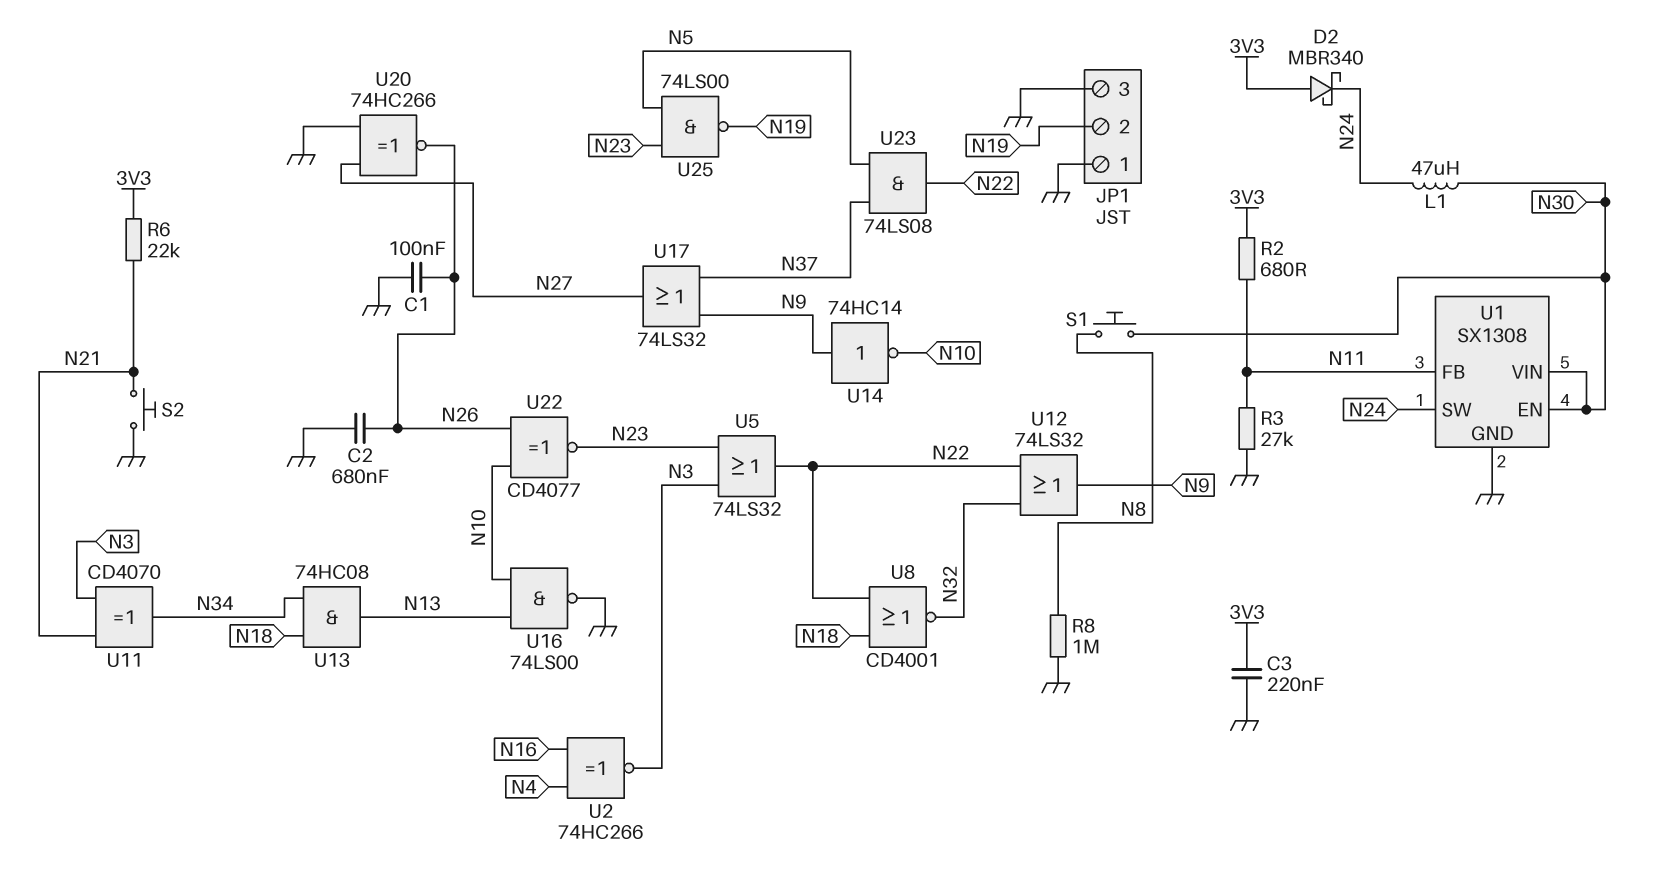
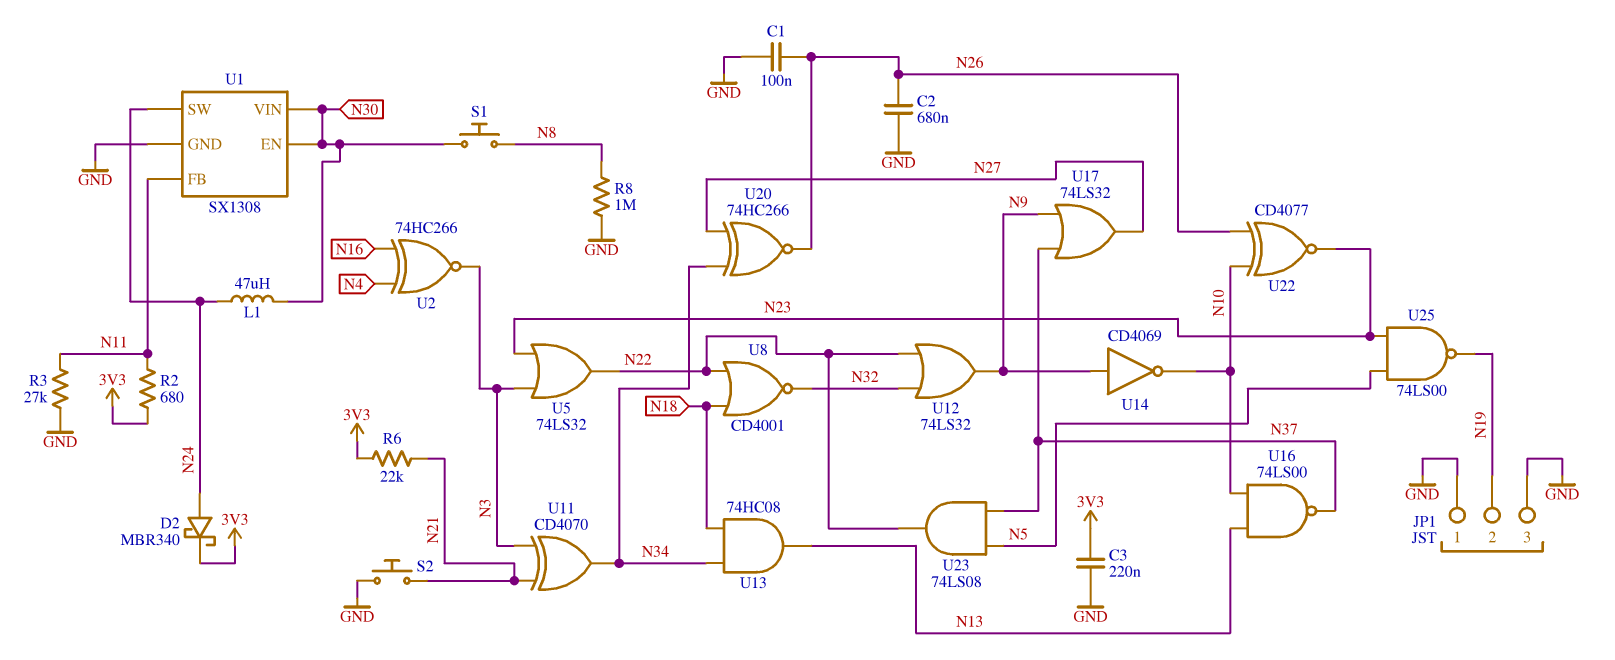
D2: schottky MBR340 (A 3V3, K N24) -> schottky MBR340 (A N24, K 3V3)
U14: NOT 74HC14 (in N9, out N10) -> NOT CD4069 (in N9, out N10)
U16: NAND 74LS00 (in N10, in N13, out GND) -> NAND 74LS00 (in N10, in N13, out N37)
U20: XNOR 74HC266 (in GND, in N27, out N26) -> XNOR 74HC266 (in N27, in N34, out N26)

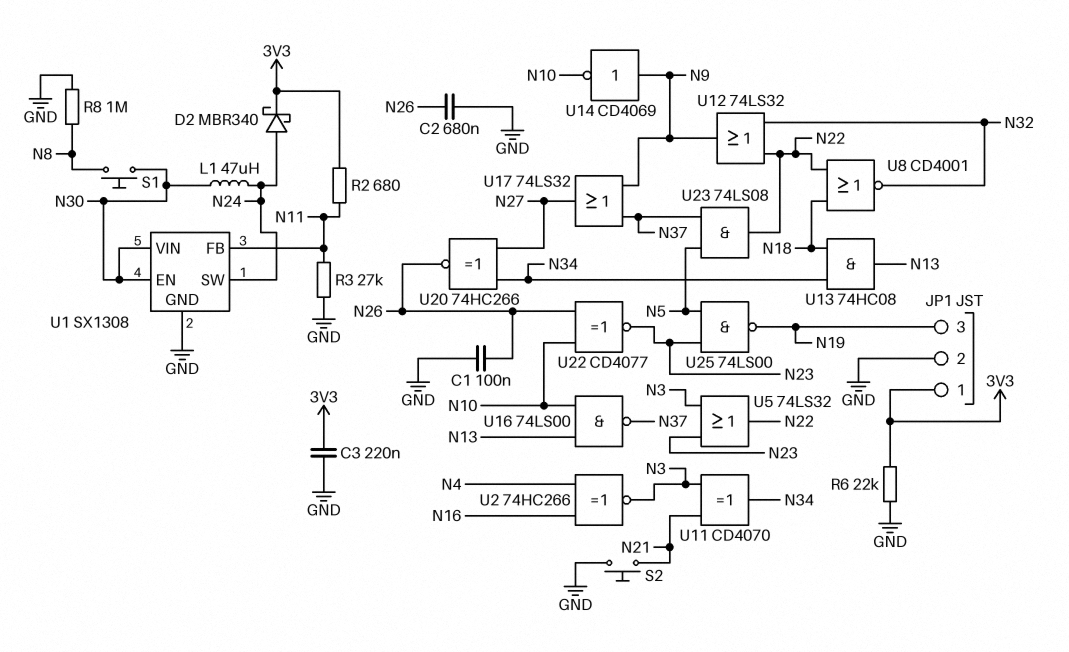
JP1 pin 1: GND -> 3V3
JP1 pin 2: N19 -> GND
JP1 pin 3: GND -> N19
R6: 22k (3V3, N21) -> 22k (3V3, GND)

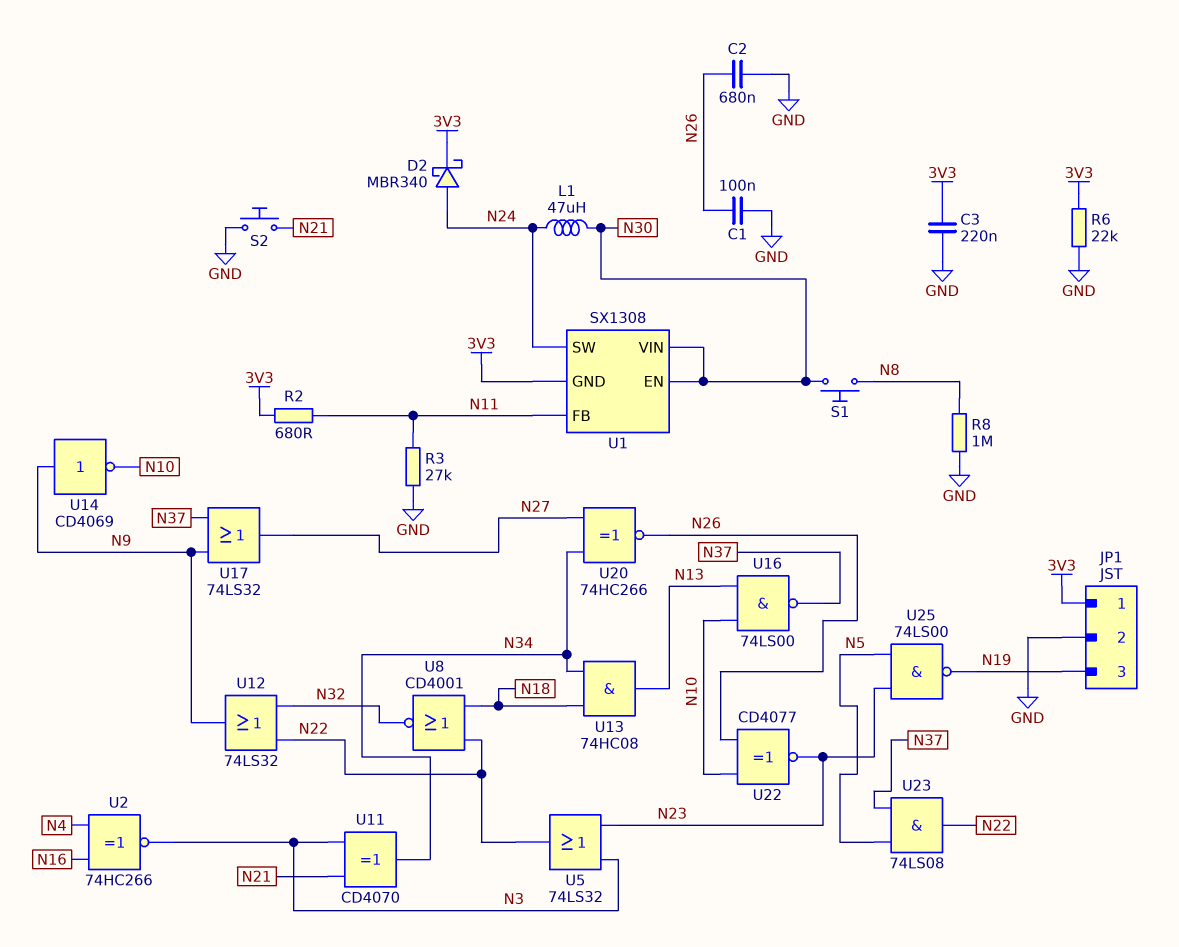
U1 pin GND: GND -> 3V3

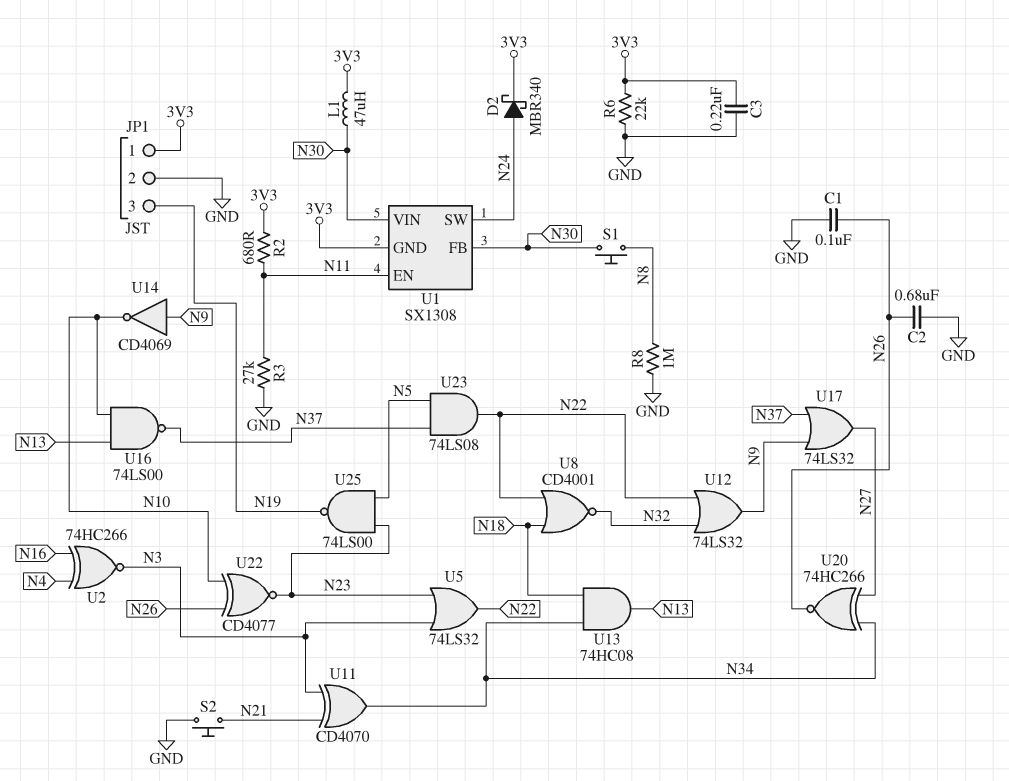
L1: 47uH (N24, N30) -> 47uH (3V3, N30)
U1 pin EN: N30 -> N11
U1 pin FB: N11 -> N30

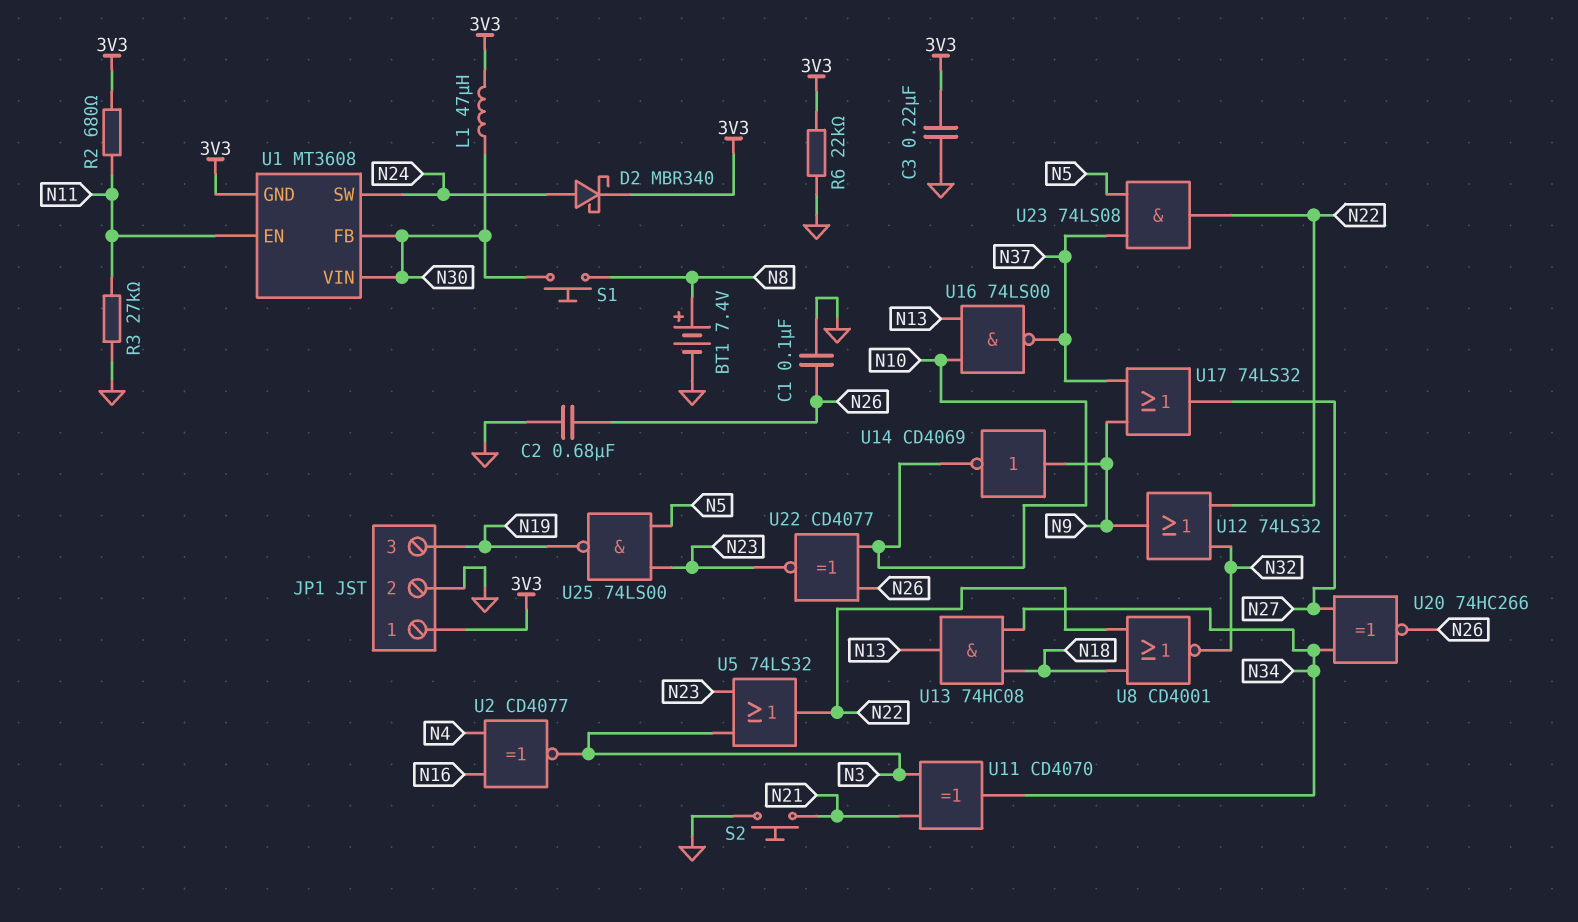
BT1: none -> 7.4V (plus N8, minus GND)
R8: 1M (GND, N8) -> none
U1: SX1308 -> MT3608
U2: XNOR 74HC266 (in N4, in N16, out N3) -> XNOR CD4077 (in N4, in N16, out N3)

